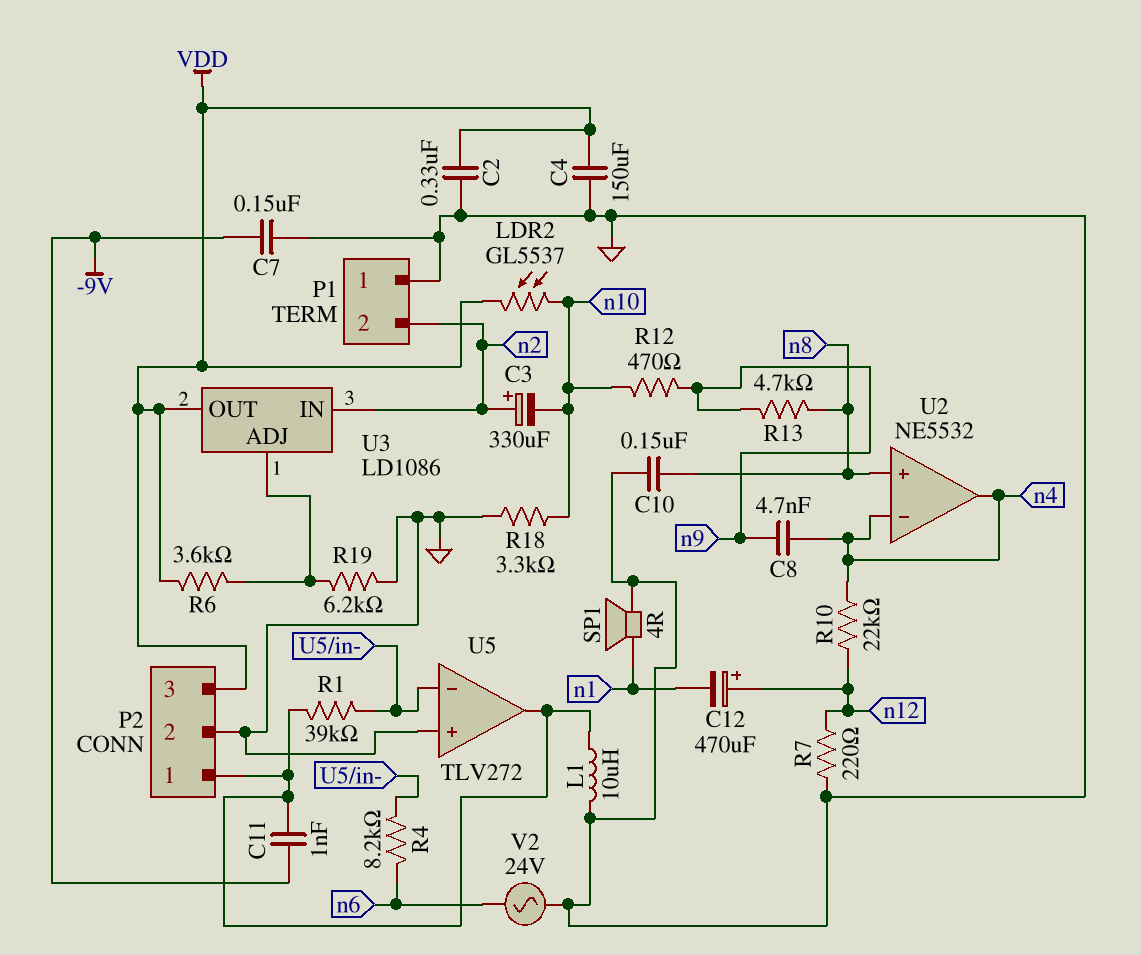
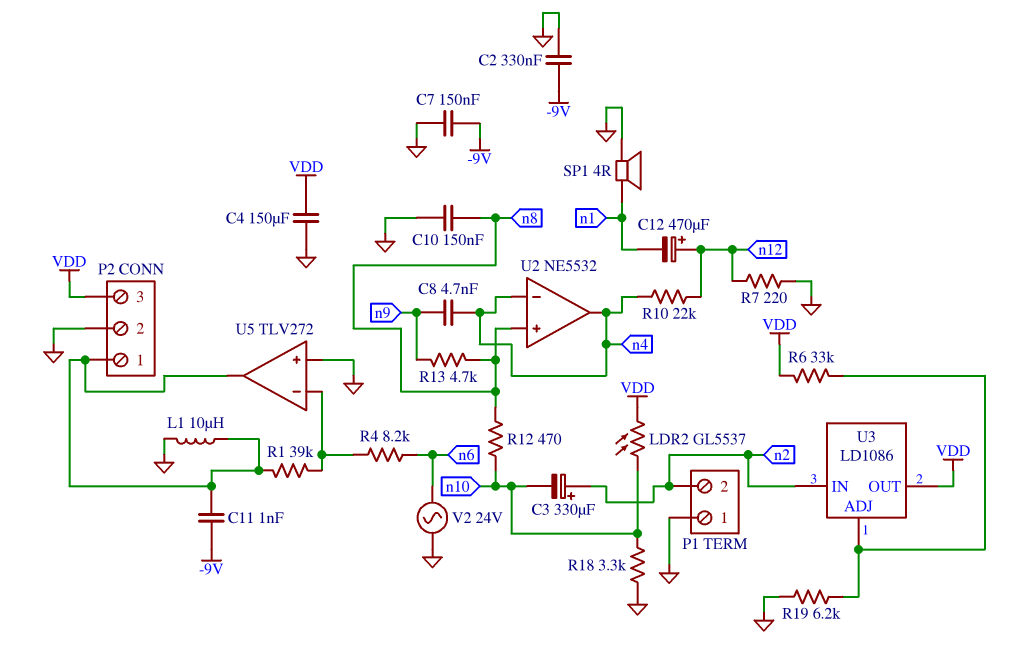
C2: 330nF (GND, VDD) -> 330nF (-9V, GND)
R6: 3.6k (U3/ADJ, VDD) -> 33k (U3/ADJ, VDD)
R12: 470 (n9, n10) -> 470 (n8, n10)

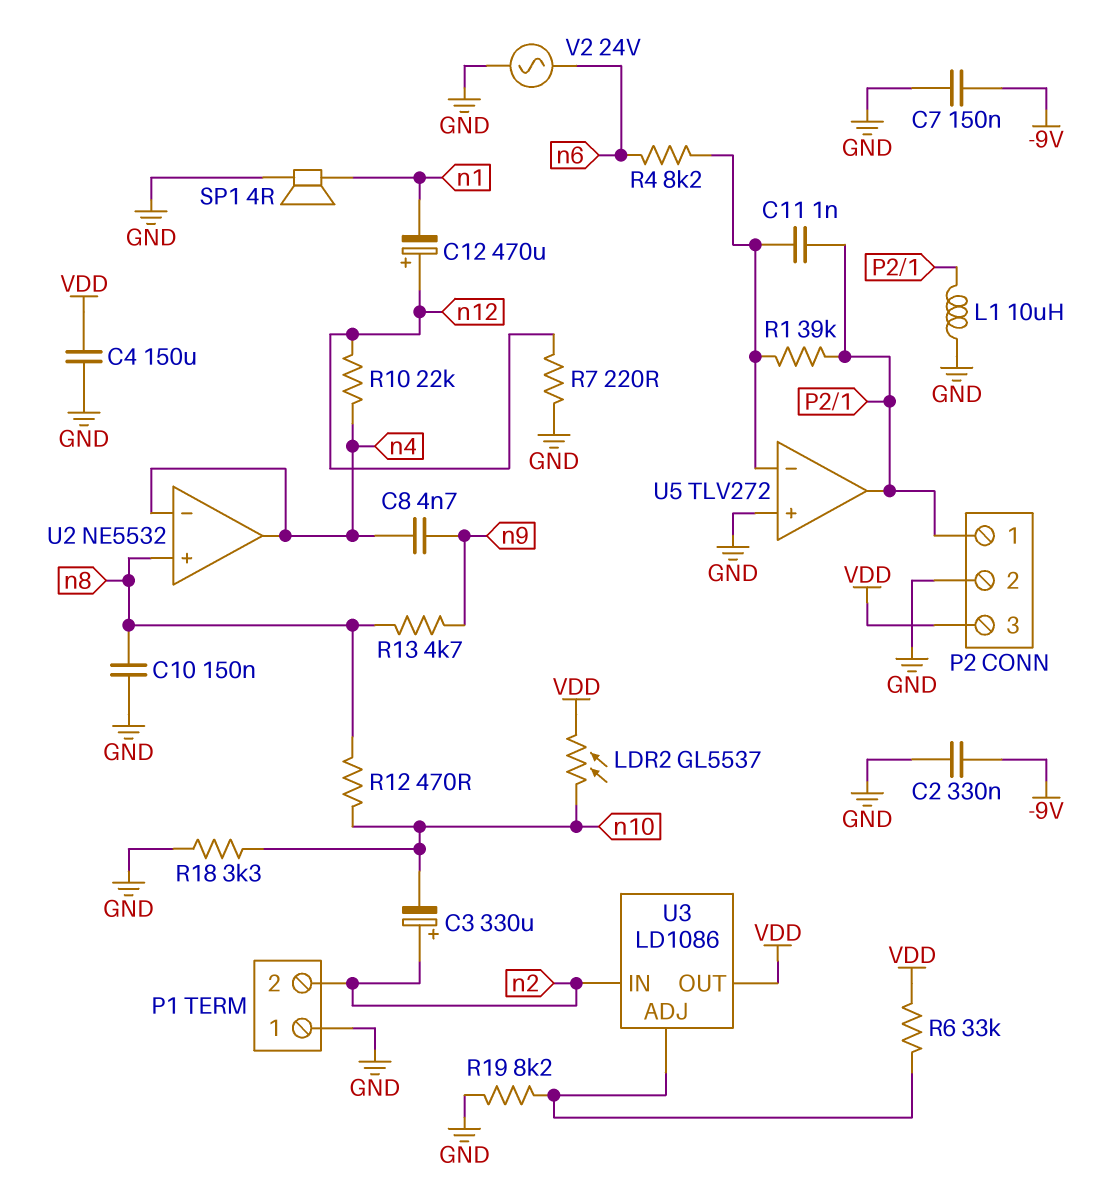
C11: 1nF (-9V, P2/1) -> 1nF (P2/1, U5/in-)
R19: 6.2k (GND, U3/ADJ) -> 8.2k (GND, U3/ADJ)

